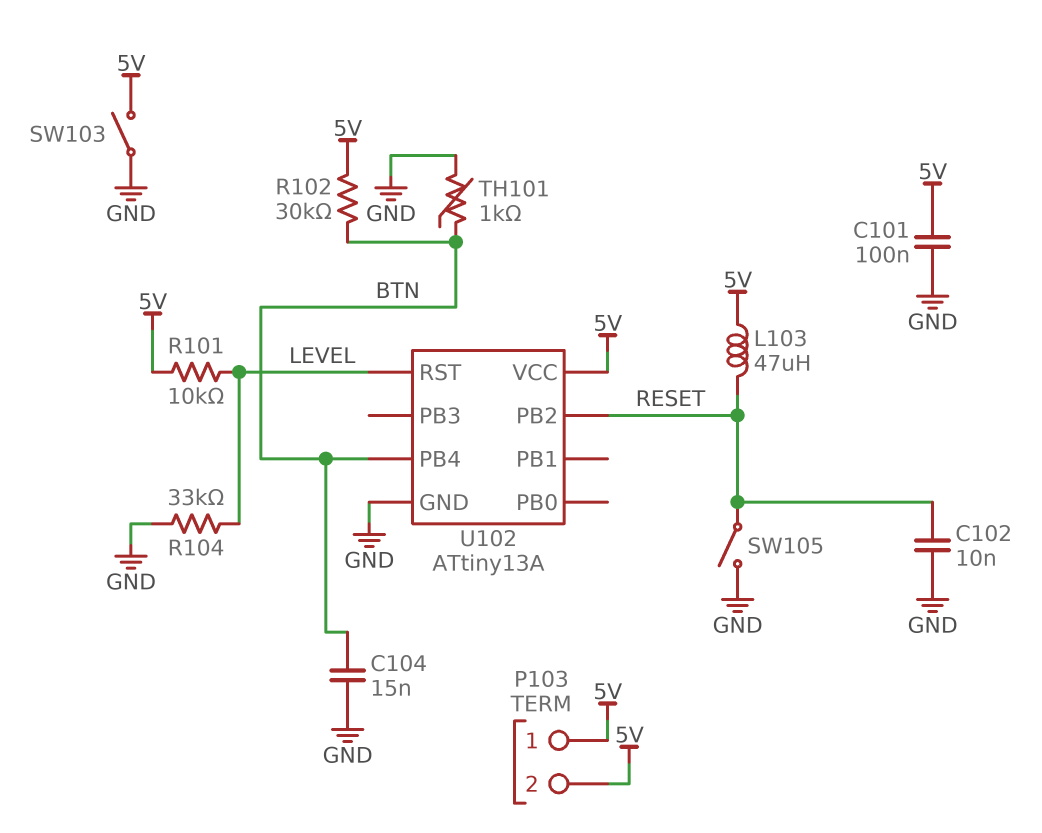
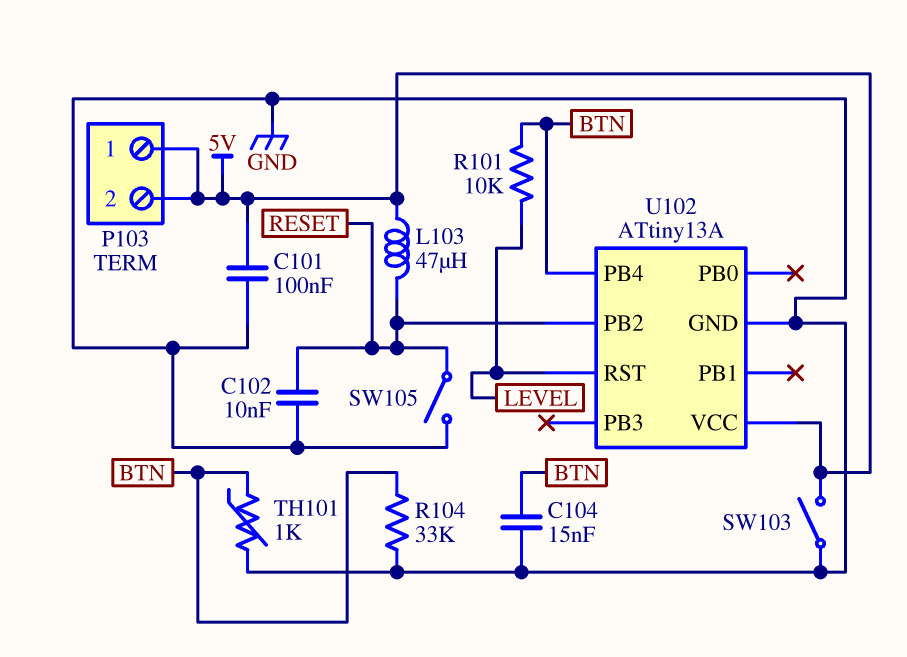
R101: 10k (5V, LEVEL) -> 10k (BTN, LEVEL)
R102: 30k (5V, BTN) -> none
R104: 33k (GND, LEVEL) -> 33k (BTN, GND)

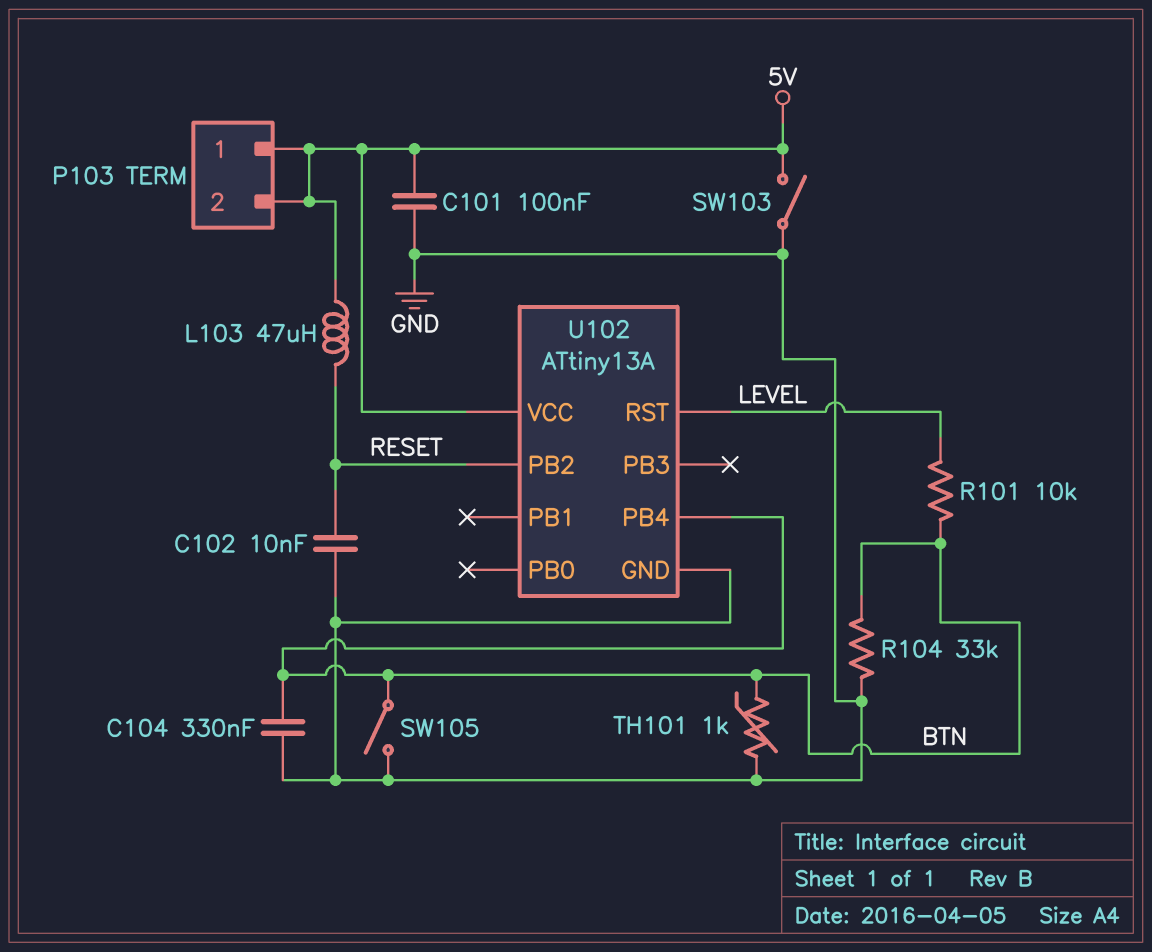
C104: 15nF (BTN, GND) -> 330nF (BTN, GND)
SW105: switch (GND, RESET) -> switch (BTN, GND)

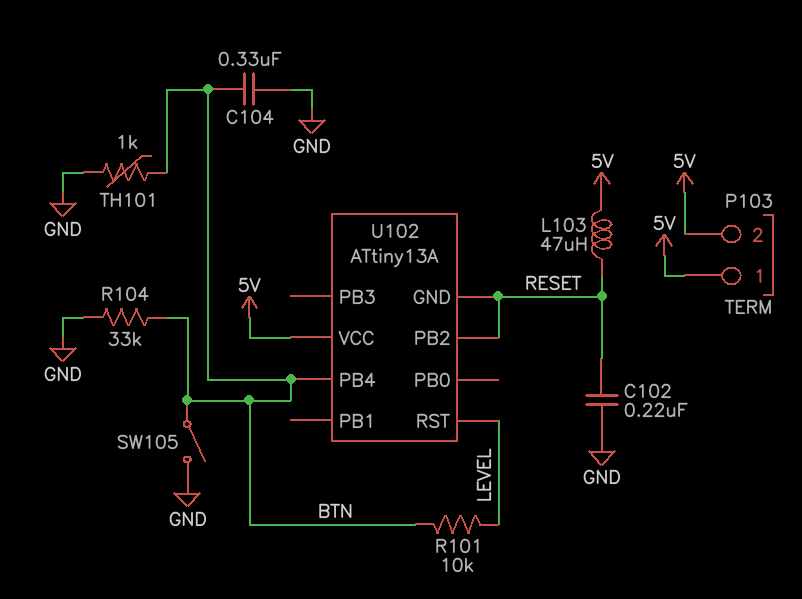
C101: 100nF (5V, GND) -> none
C102: 10nF (GND, RESET) -> 220nF (GND, RESET)
SW103: switch (5V, GND) -> none
U102 pin GND: GND -> RESET

